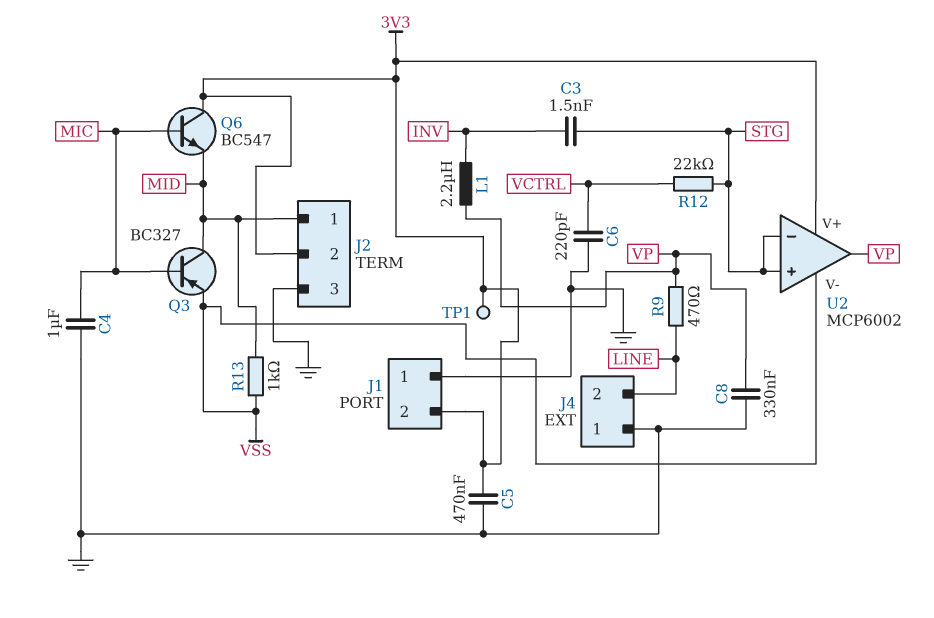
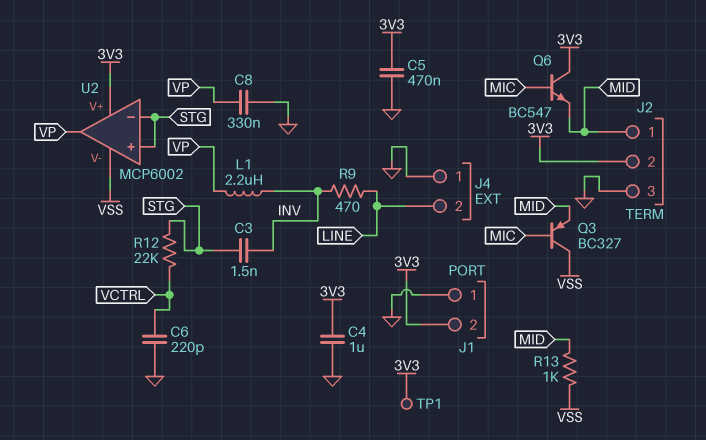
C4: 1uF (GND, MIC) -> 1uF (3V3, GND)
Q3: PNP BC327 (B MIC, C MID, E VSS) -> PNP BC327 (B MIC, C VSS, E MID)
R9: 470 (LINE, VP) -> 470 (INV, LINE)

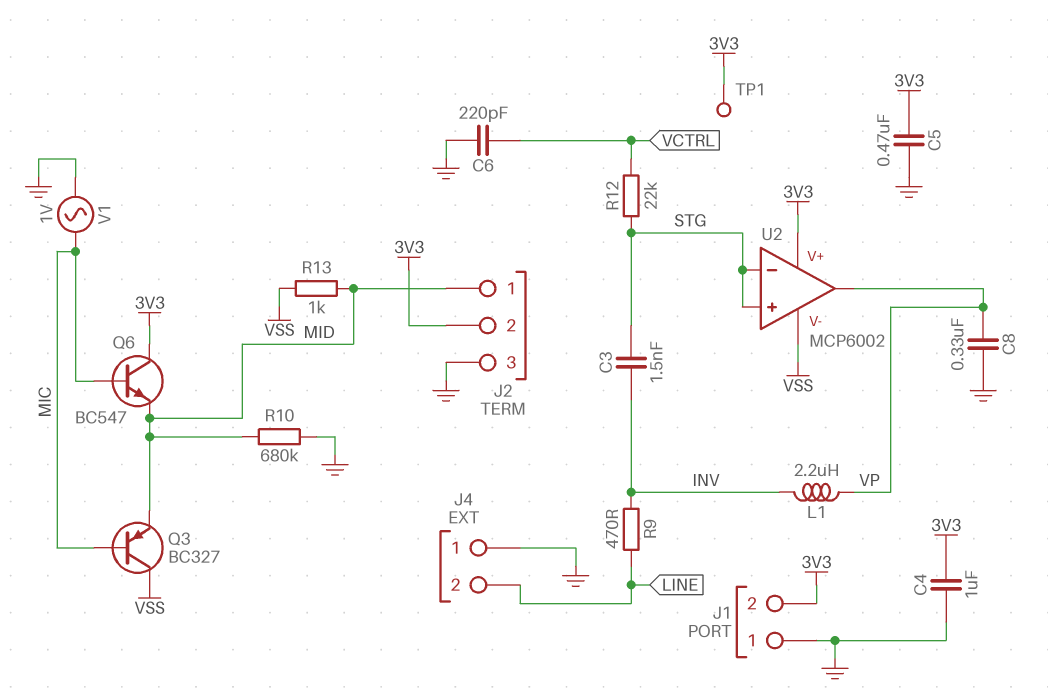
R10: none -> 680k (GND, MID)
V1: none -> AC 1V (GND, MIC)

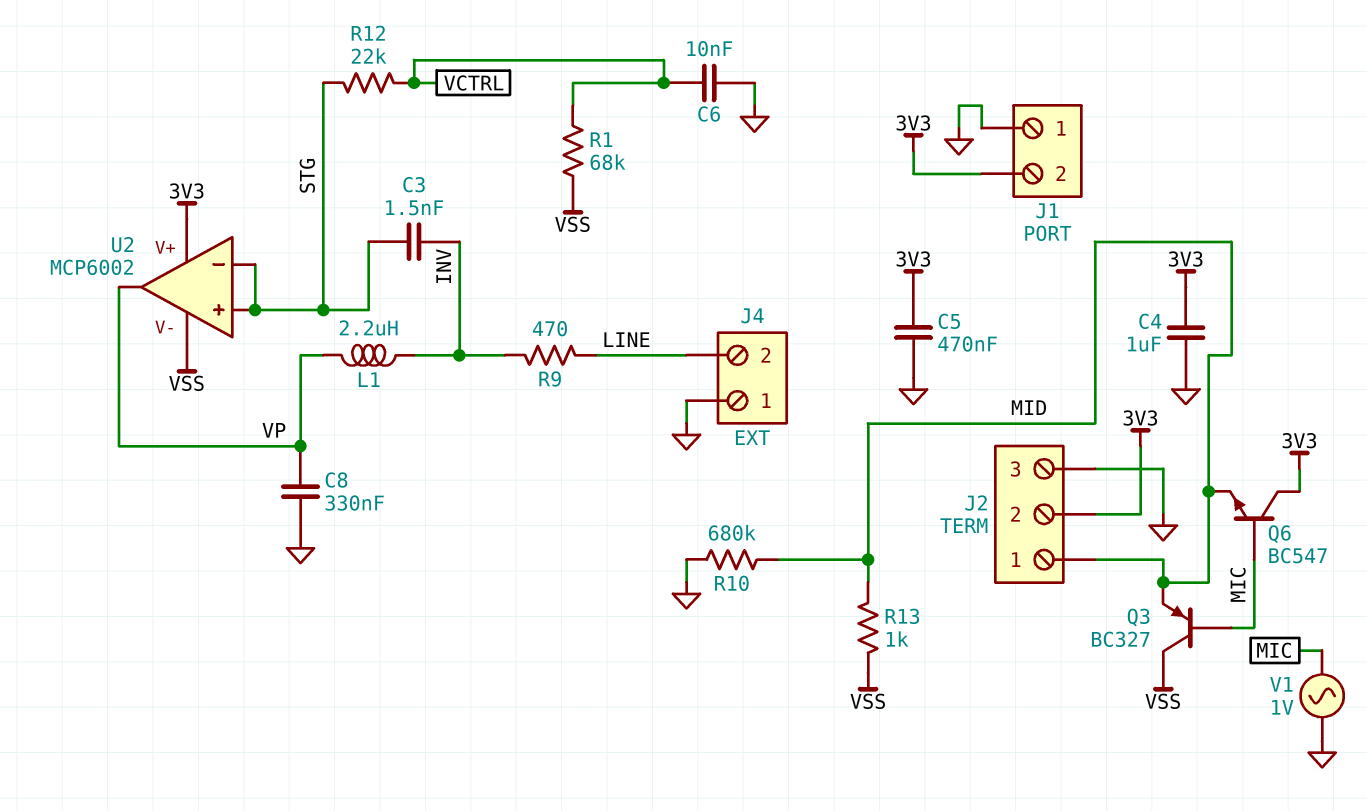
C6: 220pF (GND, VCTRL) -> 10nF (GND, VCTRL)
R1: none -> 68k (VCTRL, VSS)
TP1: test point (3V3) -> none

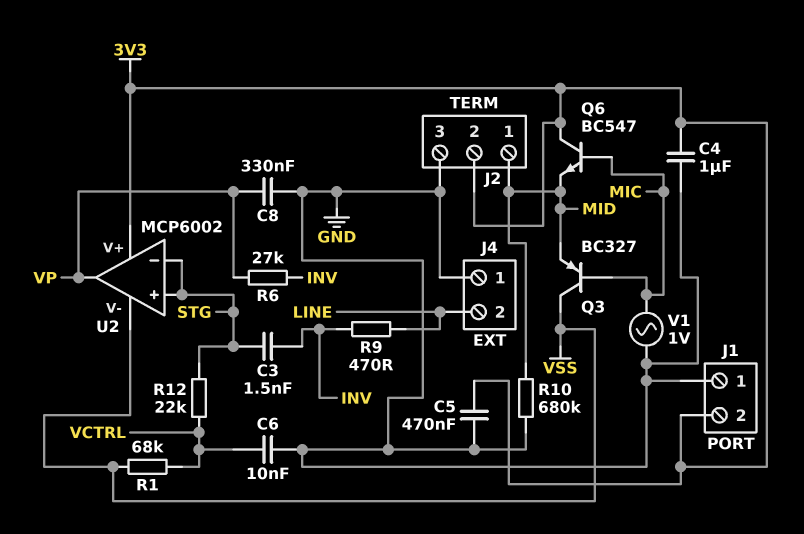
L1: 2.2uH (INV, VP) -> none
R6: none -> 27k (INV, VP)
R13: 1k (MID, VSS) -> none

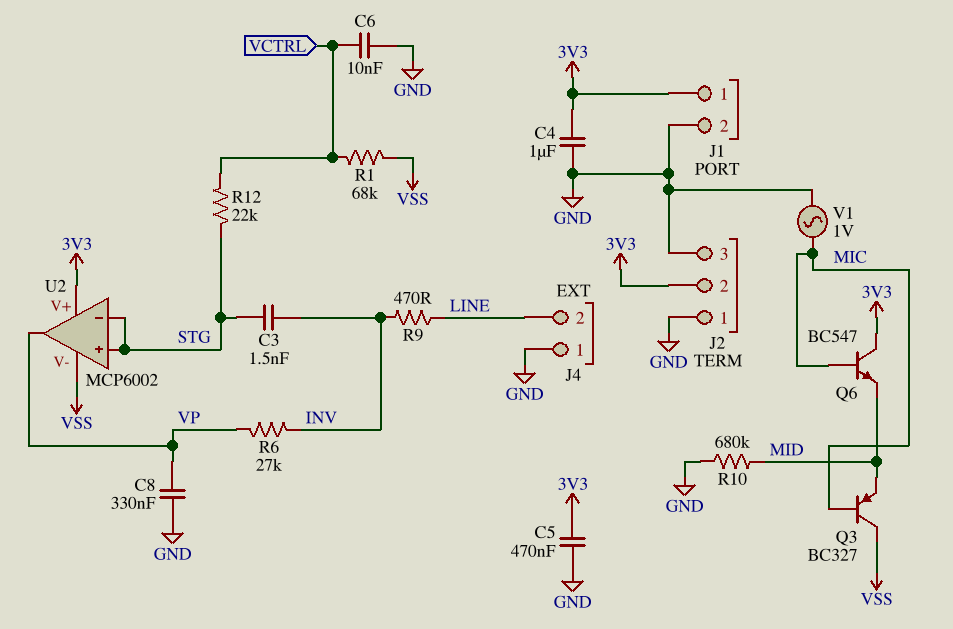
J1 pin 1: GND -> 3V3
J1 pin 2: 3V3 -> GND
J2 pin 1: MID -> GND

